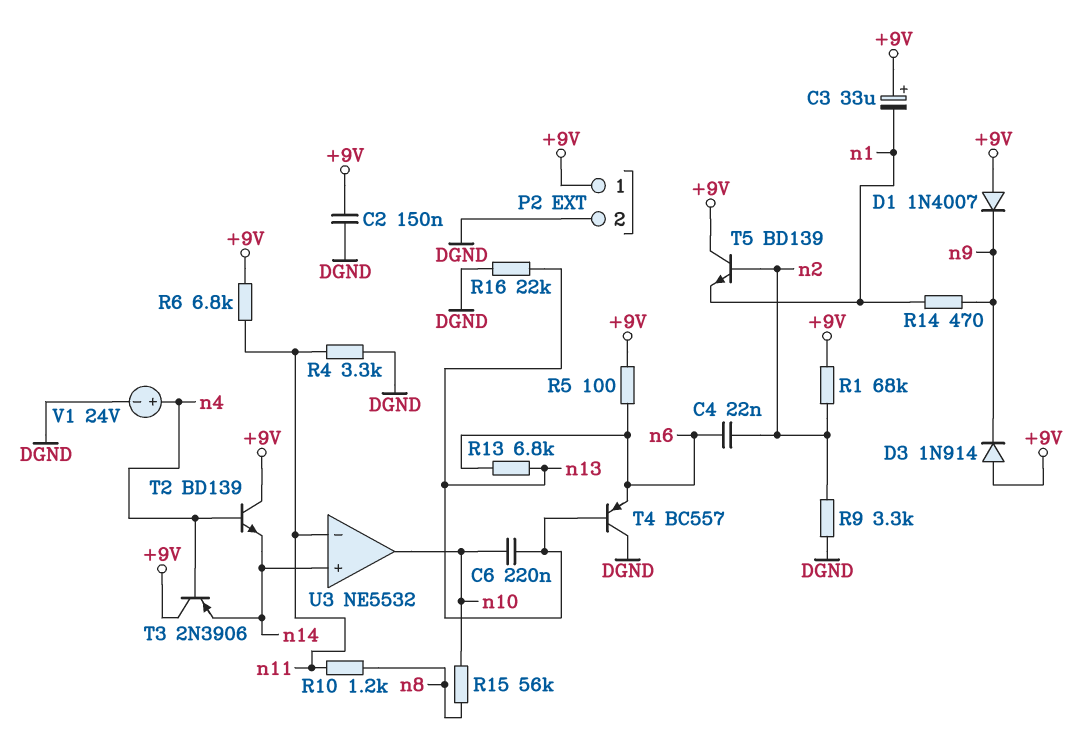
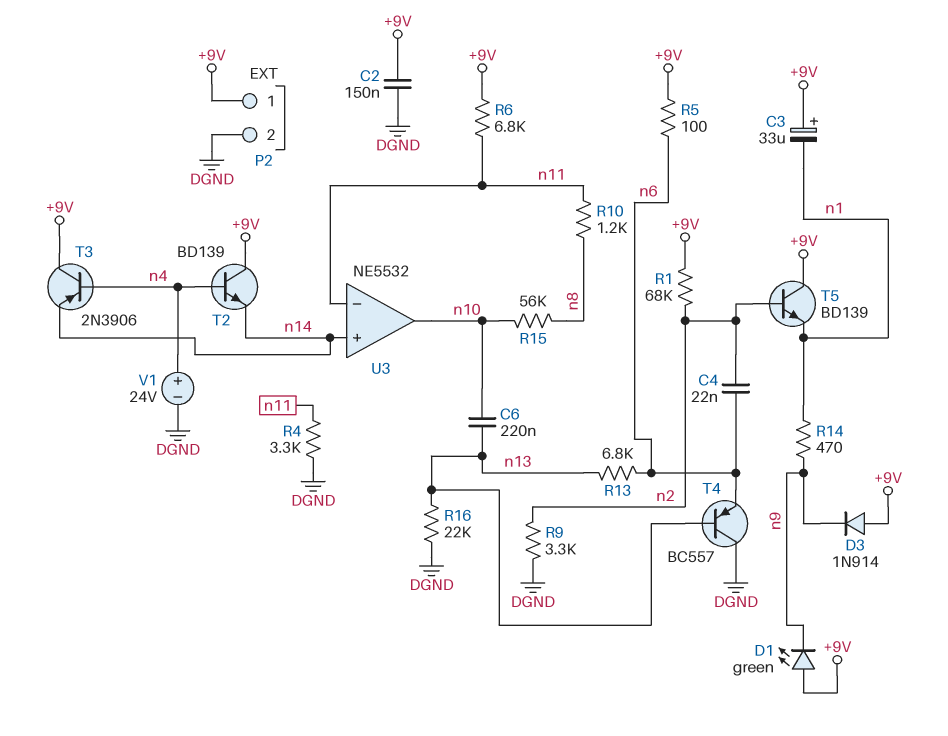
D1: diode 1N4007 (A +9V, K n9) -> LED green (A +9V, K n9)

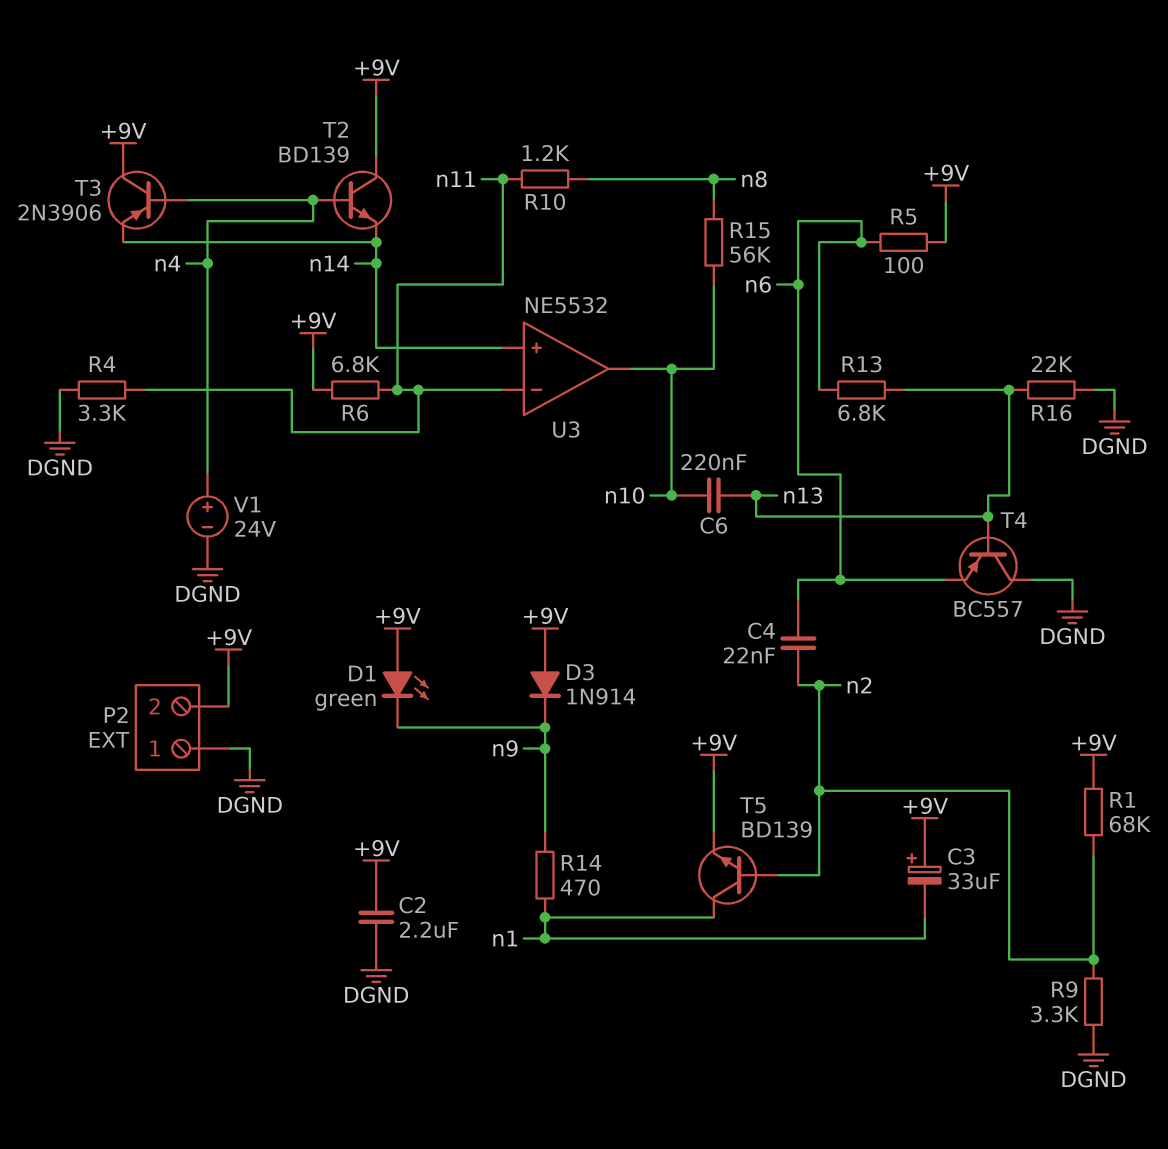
C2: 150nF (+9V, DGND) -> 2.2uF (+9V, DGND)
P2 pin 1: +9V -> DGND
P2 pin 2: DGND -> +9V
T5: NPN BD139 (B n2, C +9V, E n1) -> NPN BD139 (B n2, C n1, E +9V)

